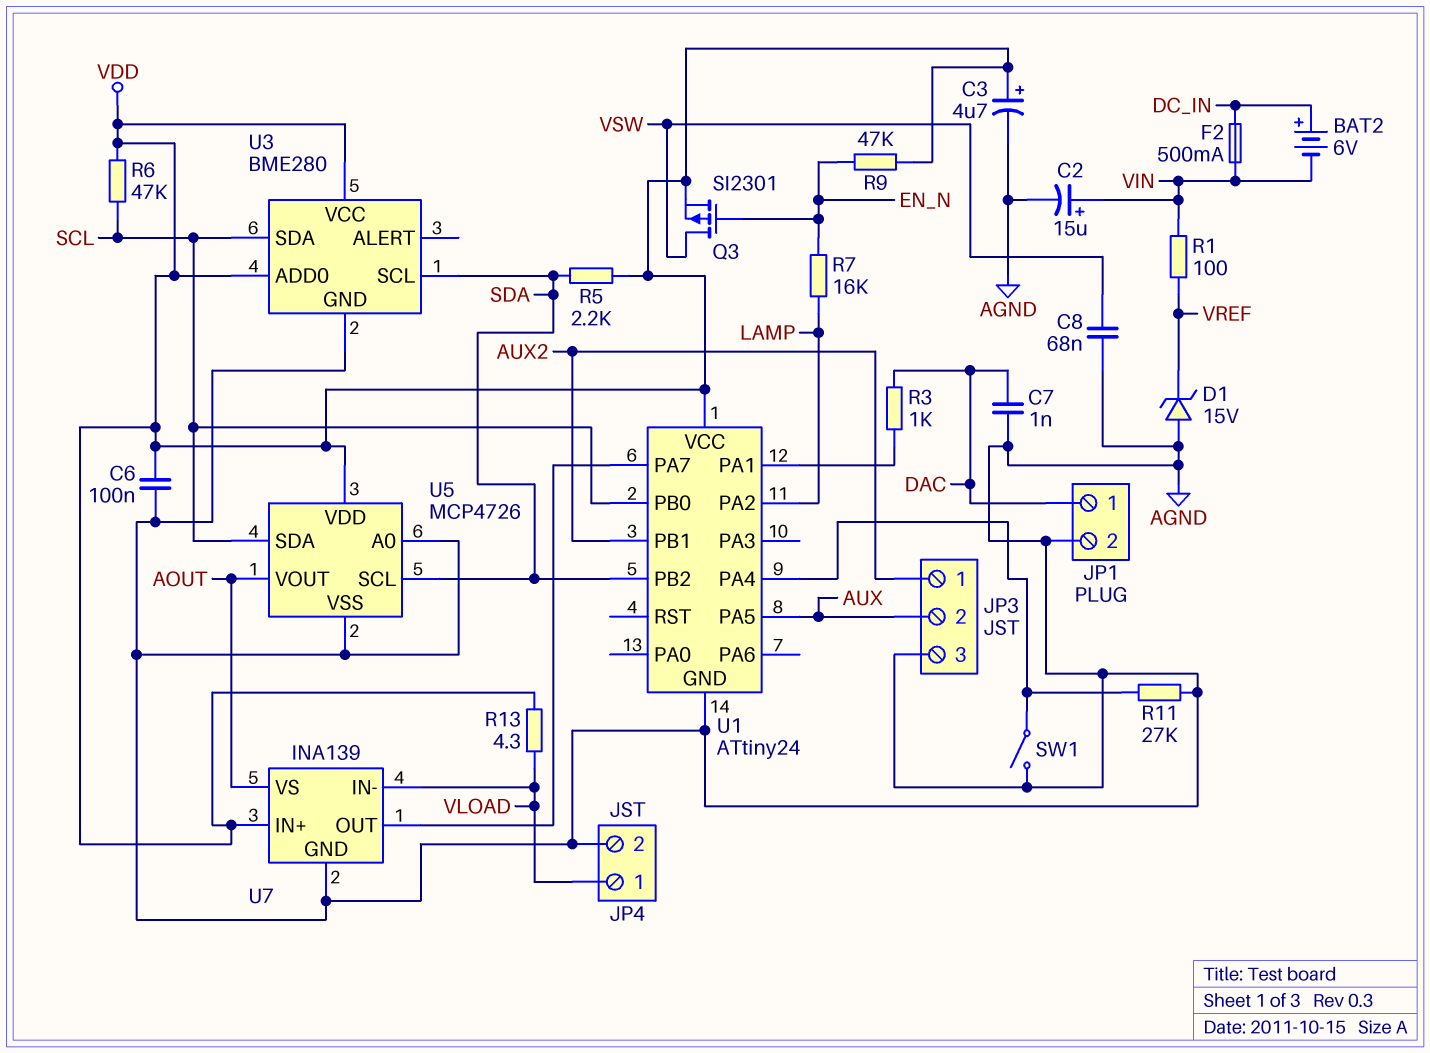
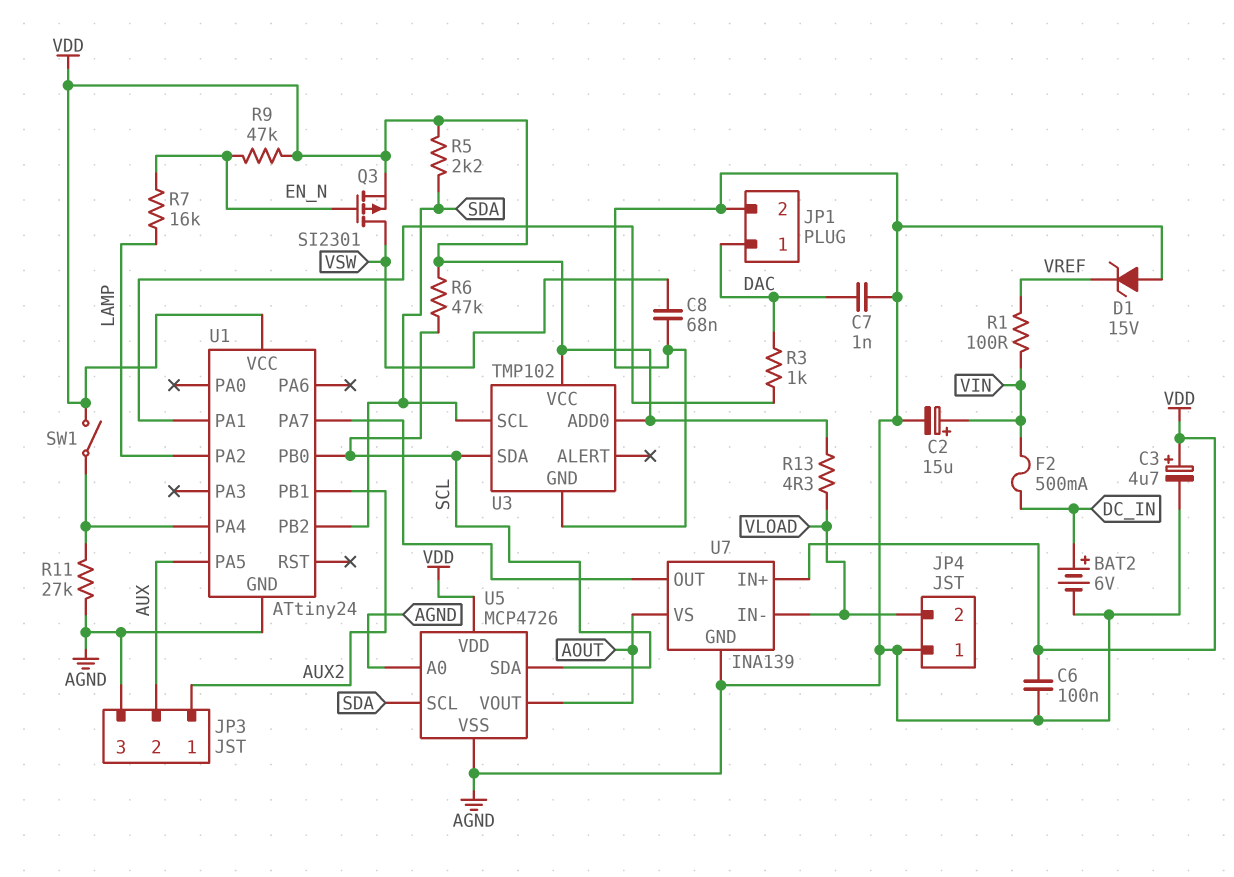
BAT2: 6V (plus DC_IN, minus VIN) -> 6V (plus DC_IN, minus AGND)
JP4 pin 1: VLOAD -> AGND
JP4 pin 2: AGND -> VLOAD
SW1: switch (AGND, U1/PA4) -> switch (U1/PA4, VDD)
U3: BME280 -> TMP102

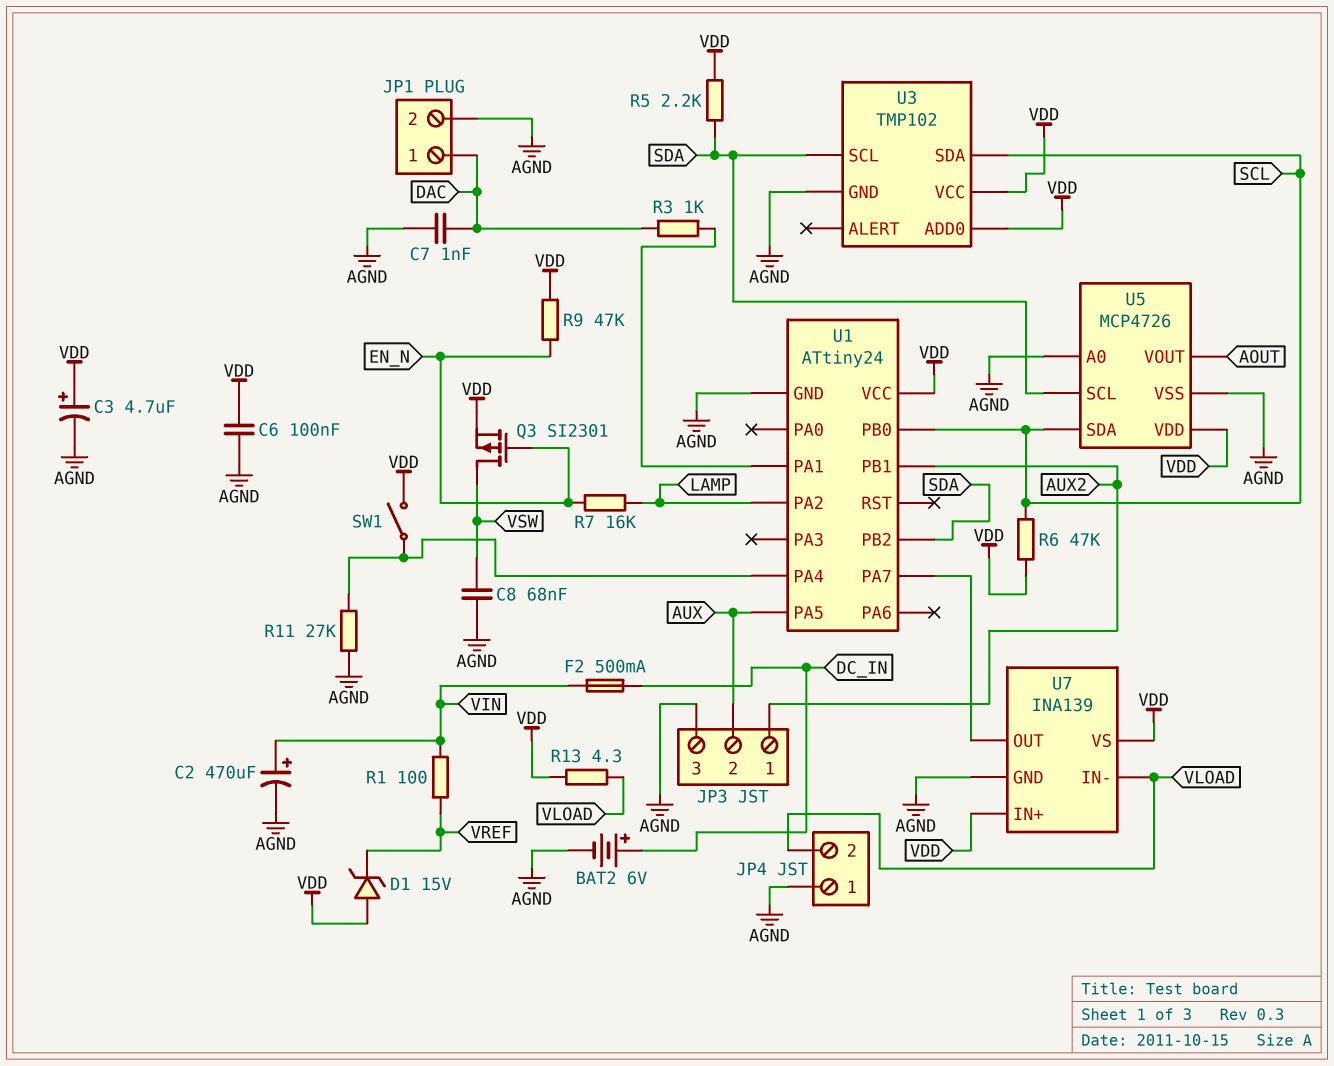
C2: 15uF (plus VIN, minus AGND) -> 470uF (plus VIN, minus AGND)
D1: zener 15V (A AGND, K VREF) -> zener 15V (A VDD, K VREF)
U7 pin VS: AOUT -> VDD

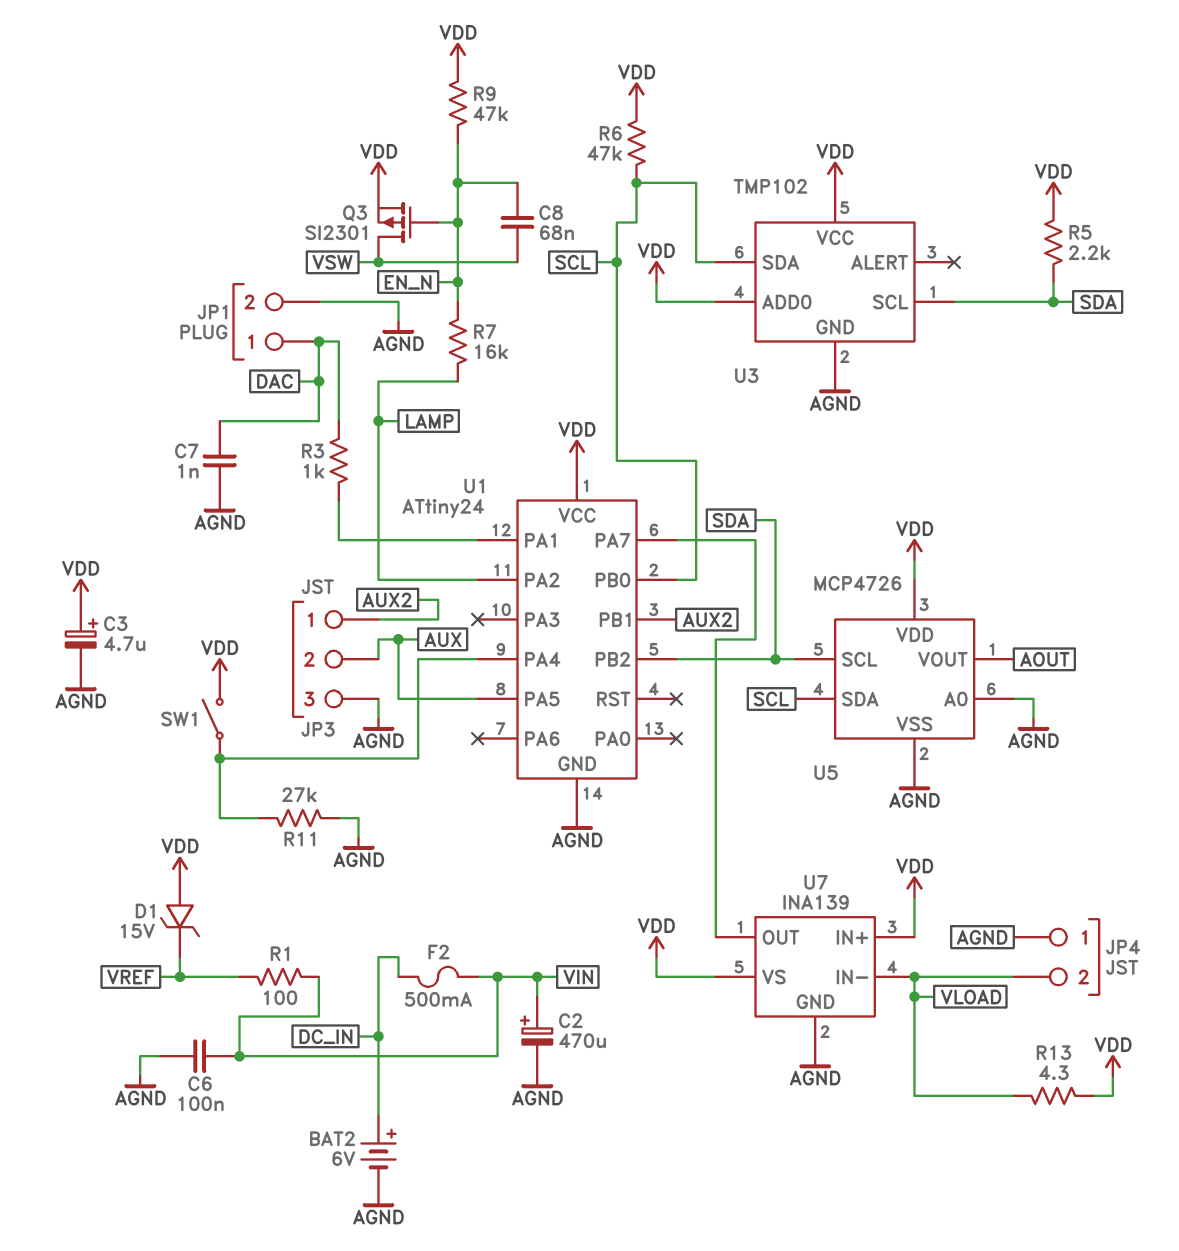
C6: 100nF (AGND, VDD) -> 100nF (AGND, VIN)
C8: 68nF (AGND, VSW) -> 68nF (EN_N, VSW)

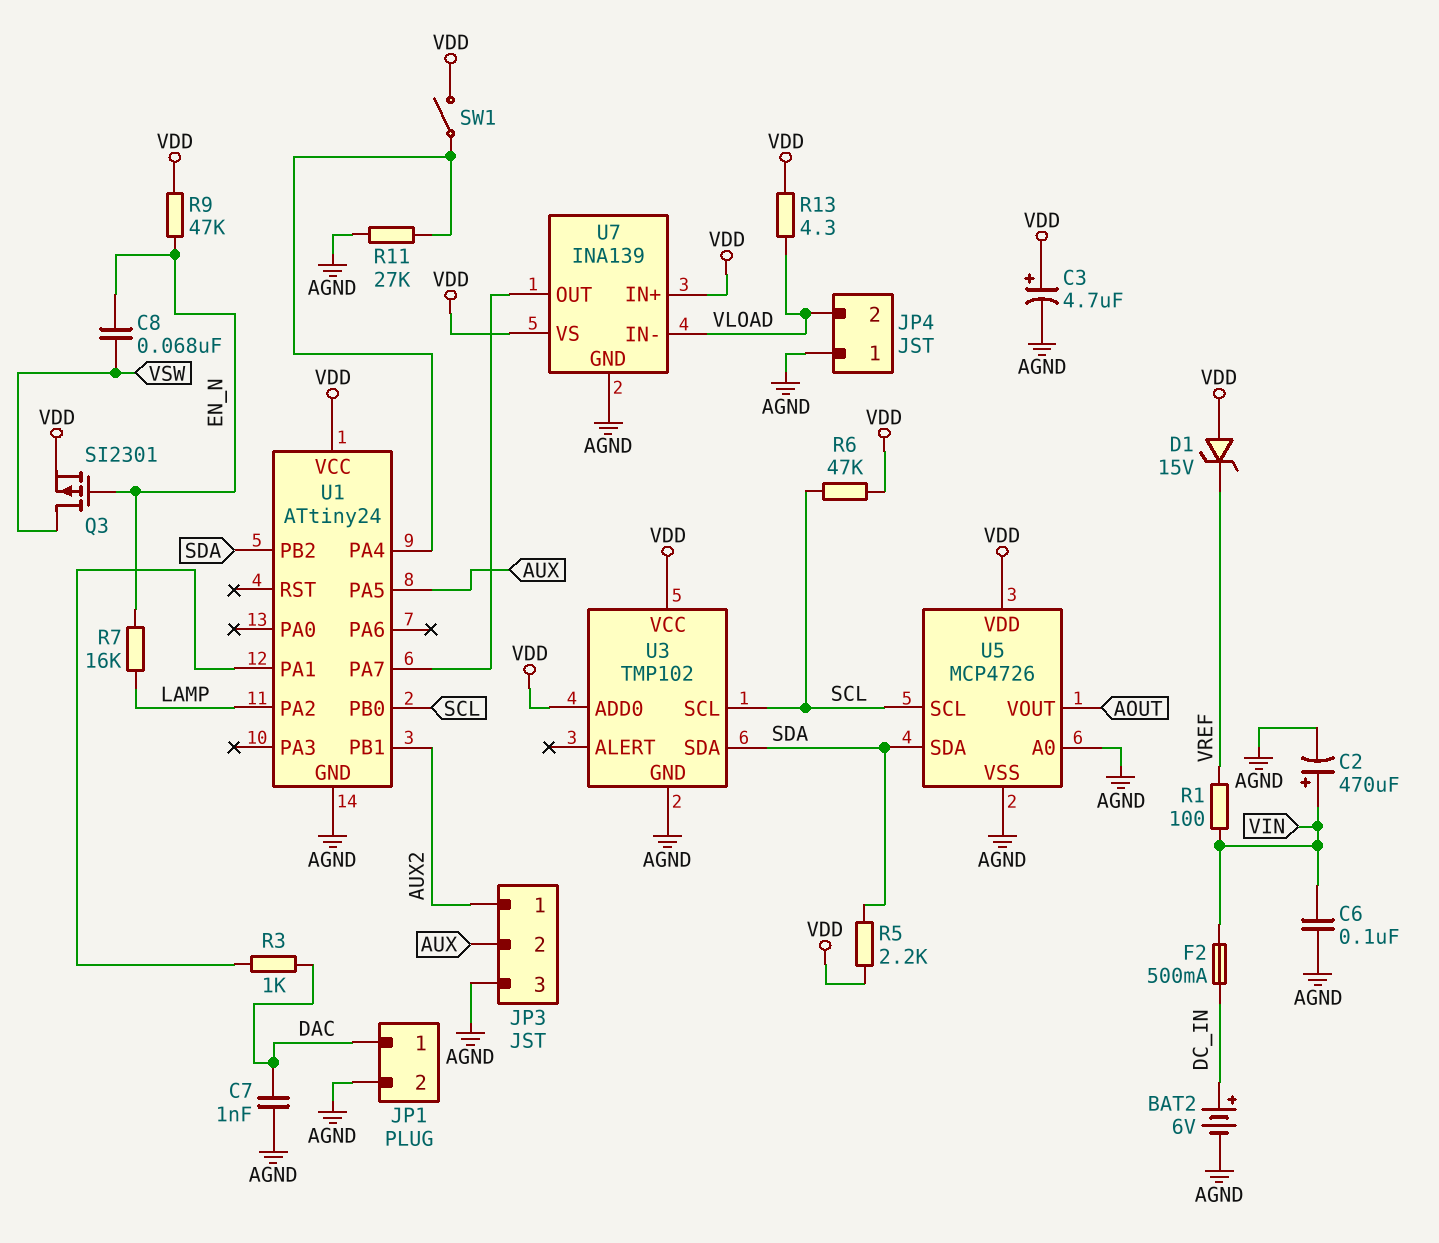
U3 pin SCL: SDA -> SCL
U3 pin SDA: SCL -> SDA
U5 pin SCL: SDA -> SCL
U5 pin SDA: SCL -> SDA

